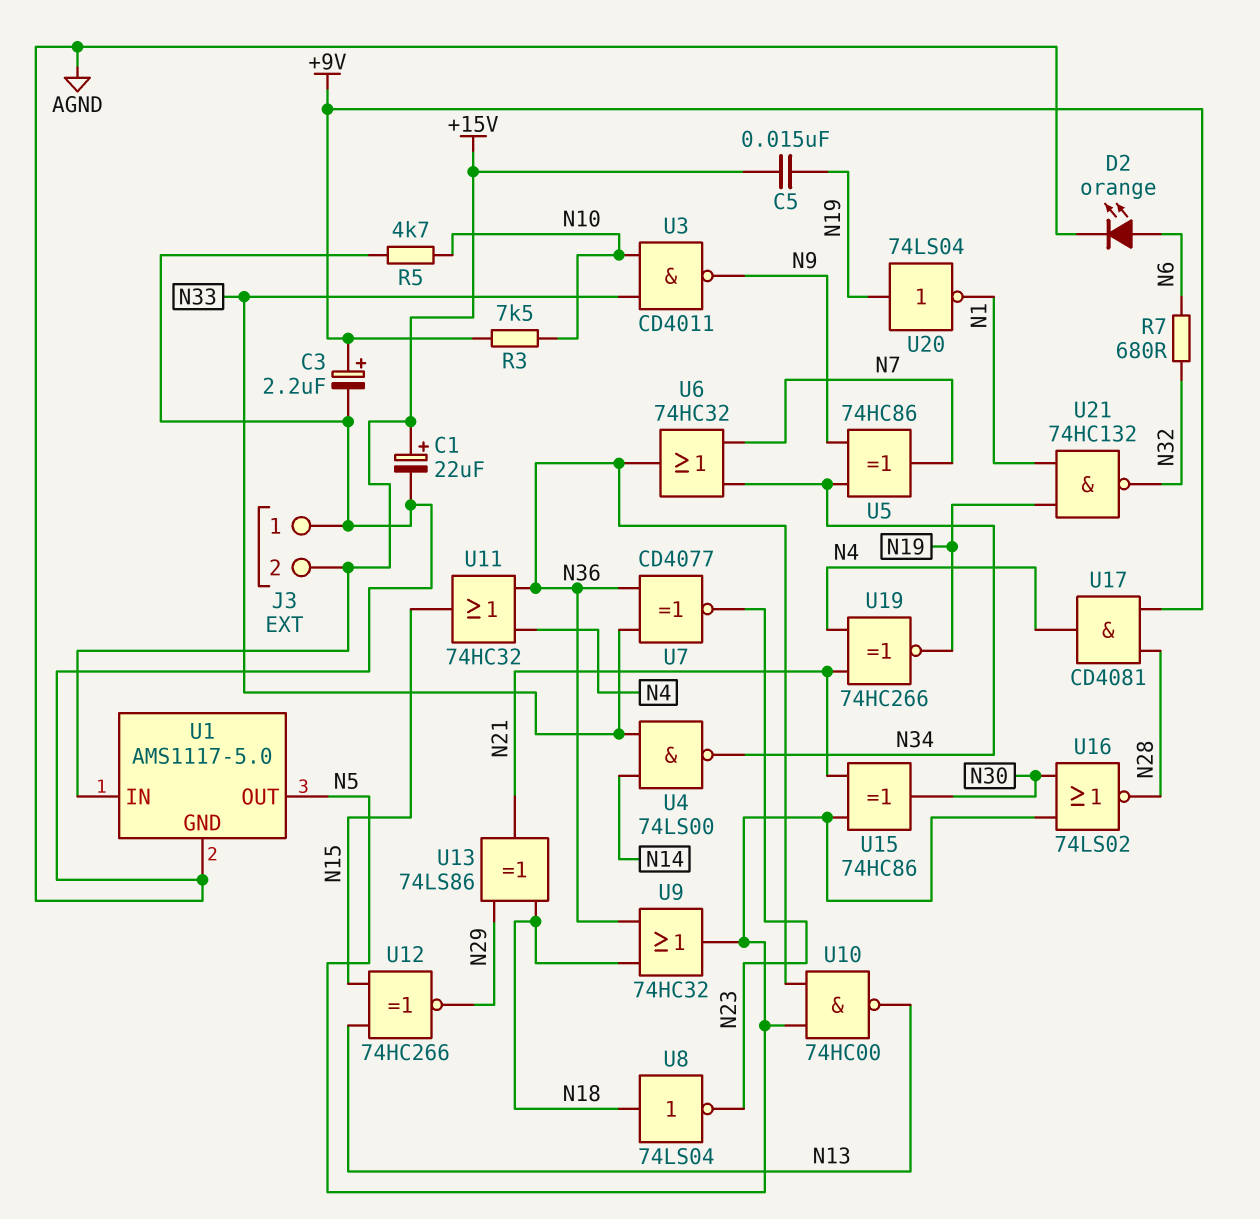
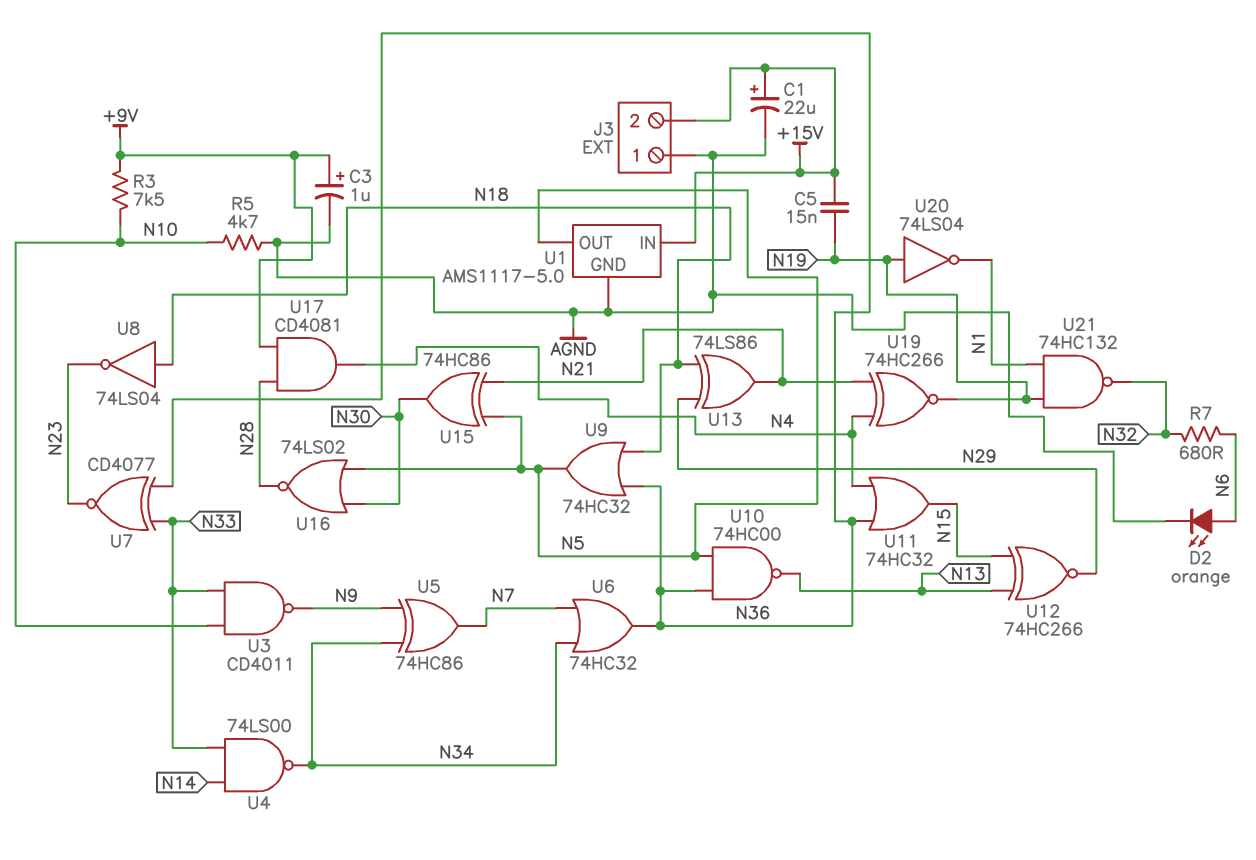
C3: 2.2uF (plus +9V, minus AGND) -> 1uF (plus +9V, minus AGND)

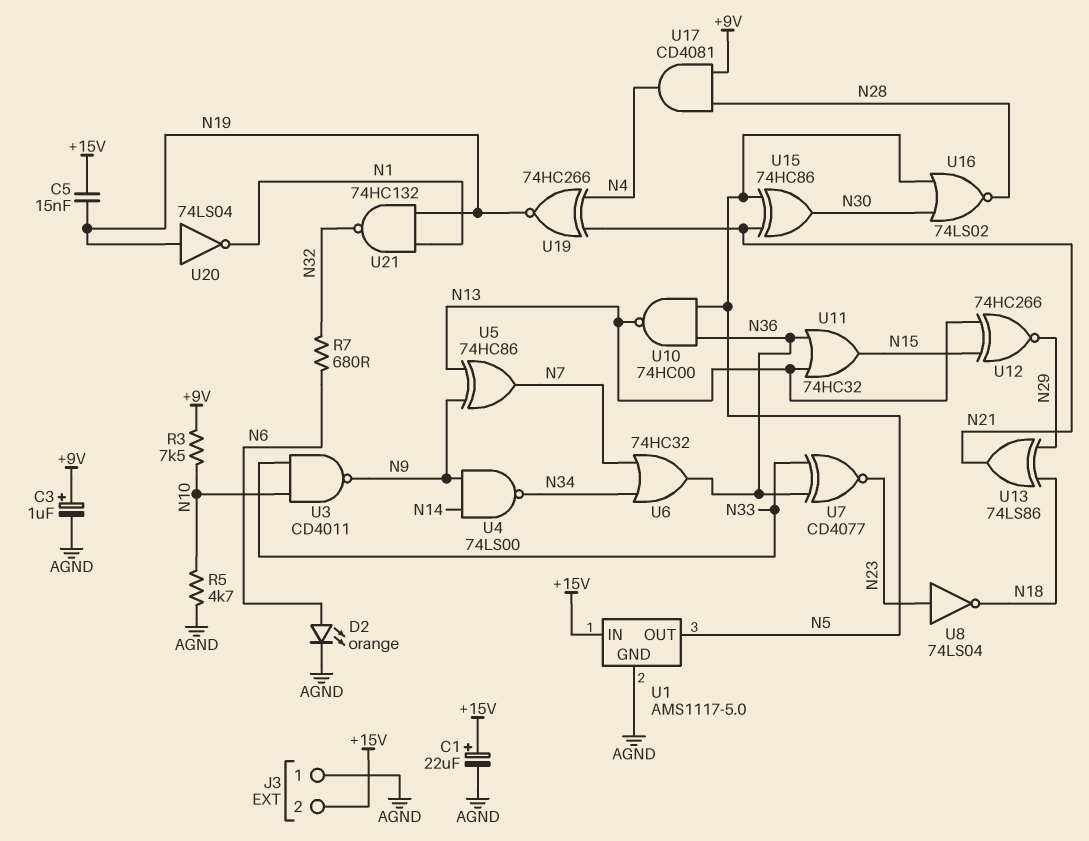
U4: NAND 74LS00 (in N14, in N33, out N34) -> NAND 74LS00 (in N9, in N14, out N34)
U5: XOR 74HC86 (in N9, in N34, out N7) -> XOR 74HC86 (in N9, in N13, out N7)
U8: NOT 74LS04 (in N18, out N23) -> NOT 74LS04 (in N23, out N18)
U9: OR 74HC32 (in N18, in N36, out N5) -> none
U11: OR 74HC32 (in N4, in N36, out N15) -> OR 74HC32 (in N13, in N36, out N15)

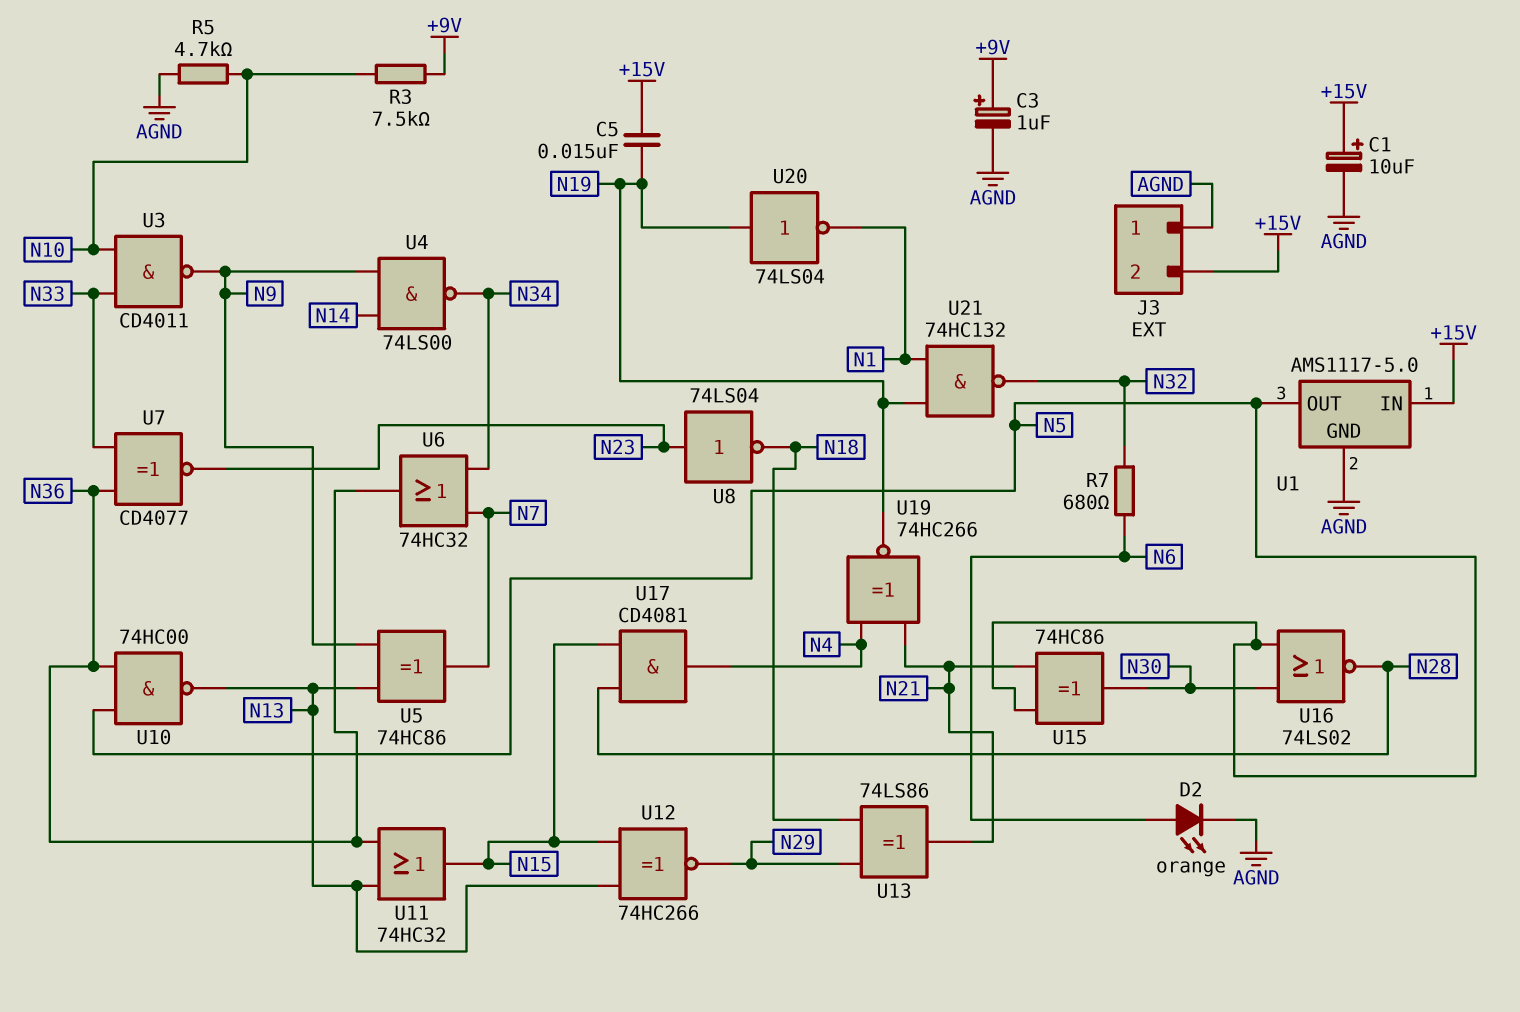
C1: 22uF (plus +15V, minus AGND) -> 10uF (plus +15V, minus AGND)
U17: AND CD4081 (in +9V, in N28, out N4) -> AND CD4081 (in N15, in N28, out N4)

